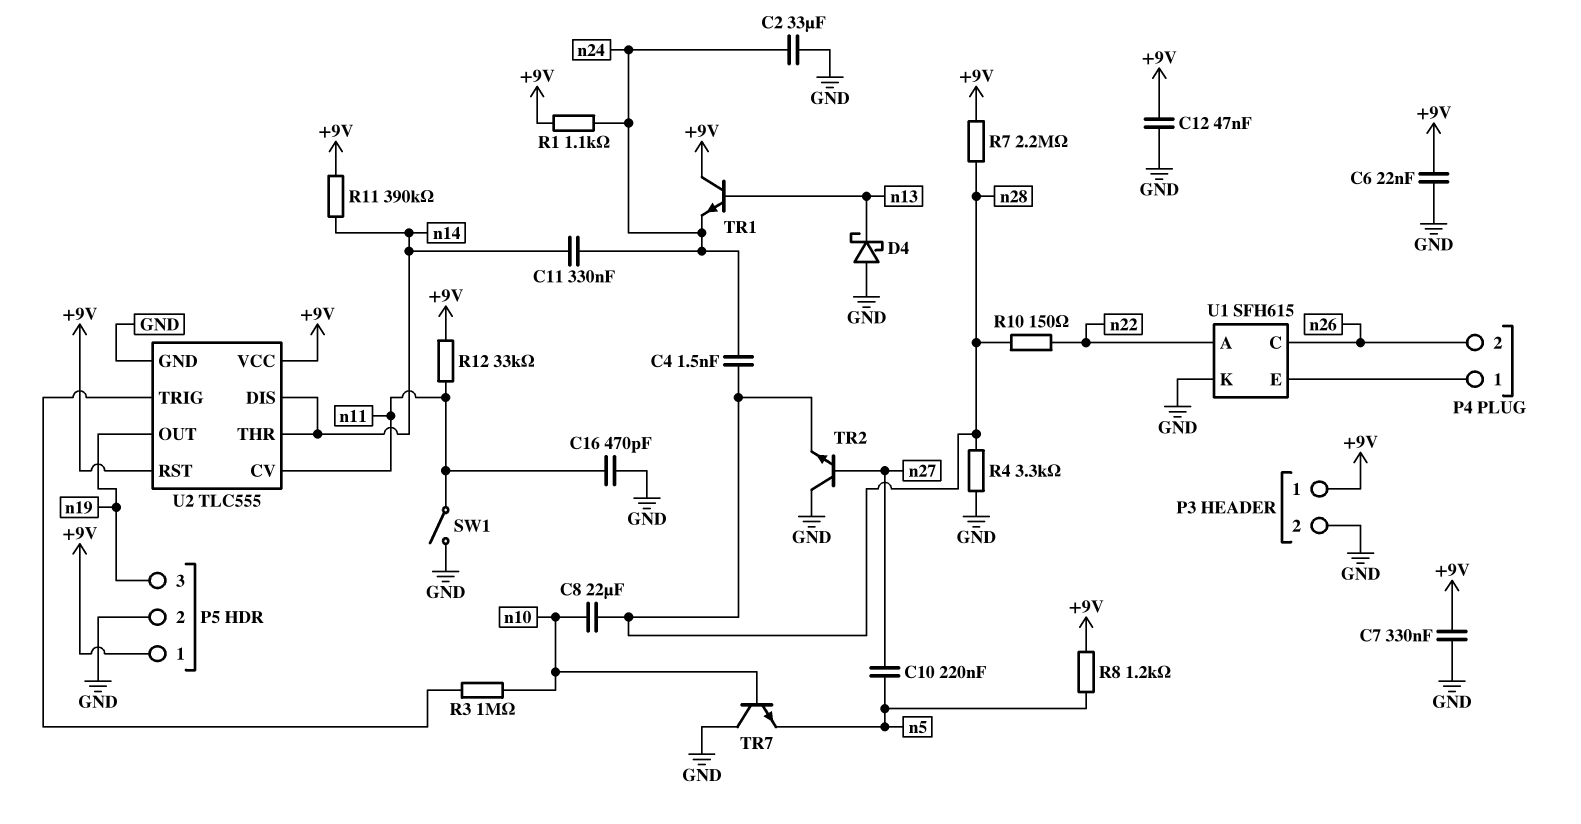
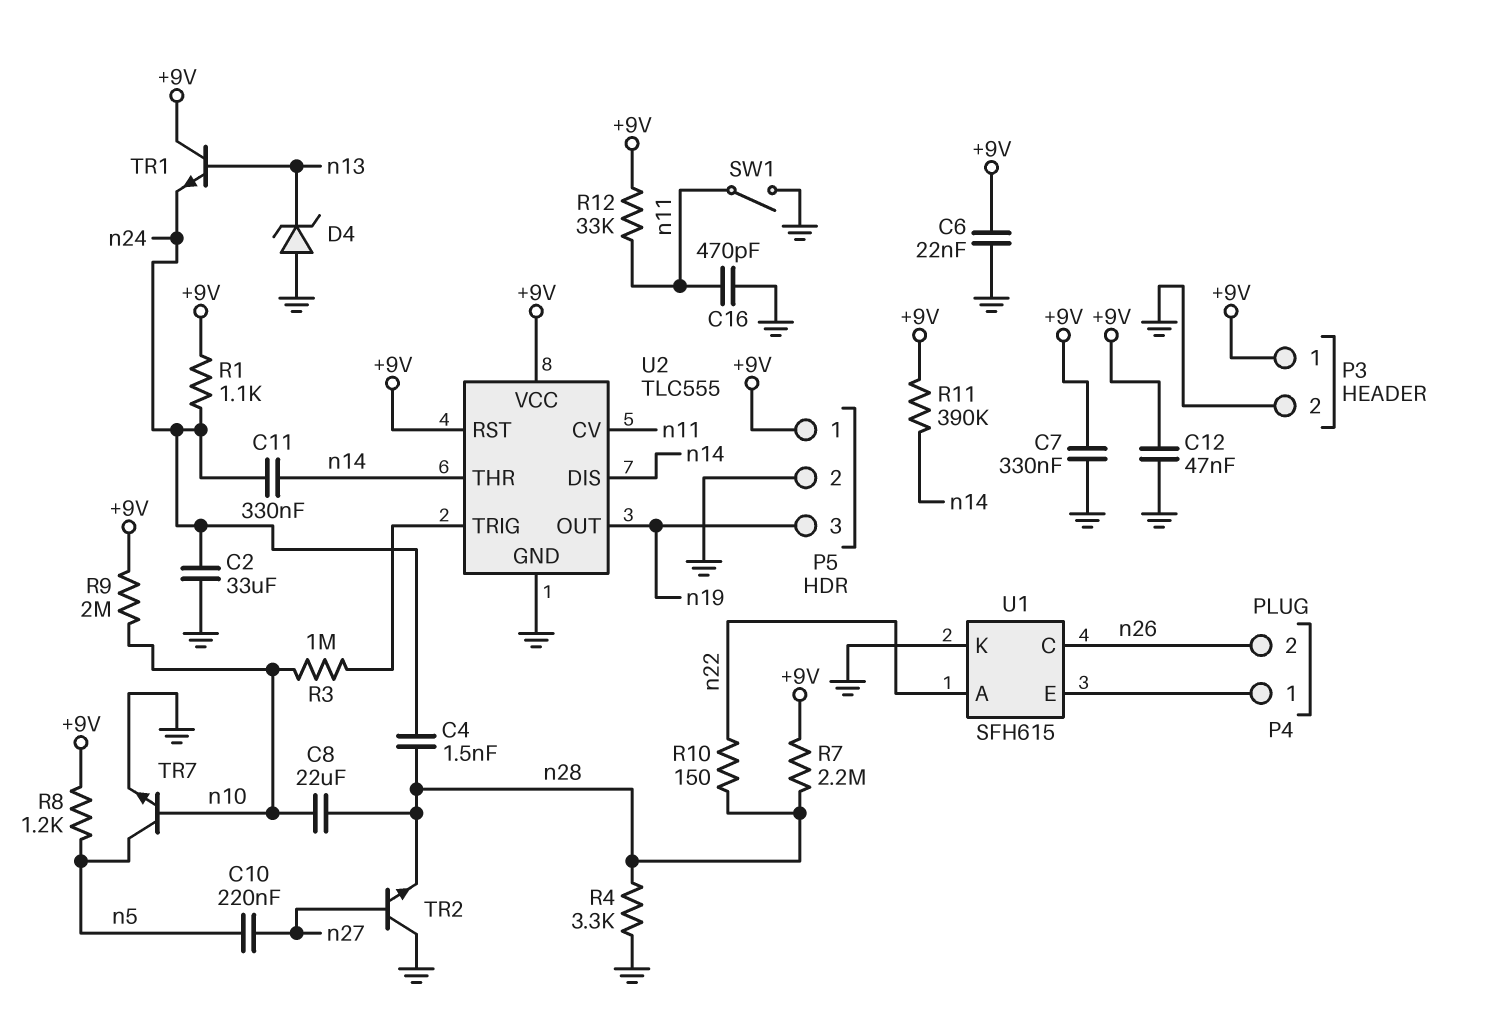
D4: schottky (A GND, K n13) -> zener (A GND, K n13)
R9: none -> 2M (+9V, n10)
TR7: NPN (B n10, C GND, E n5) -> NPN (B n10, C n5, E GND)

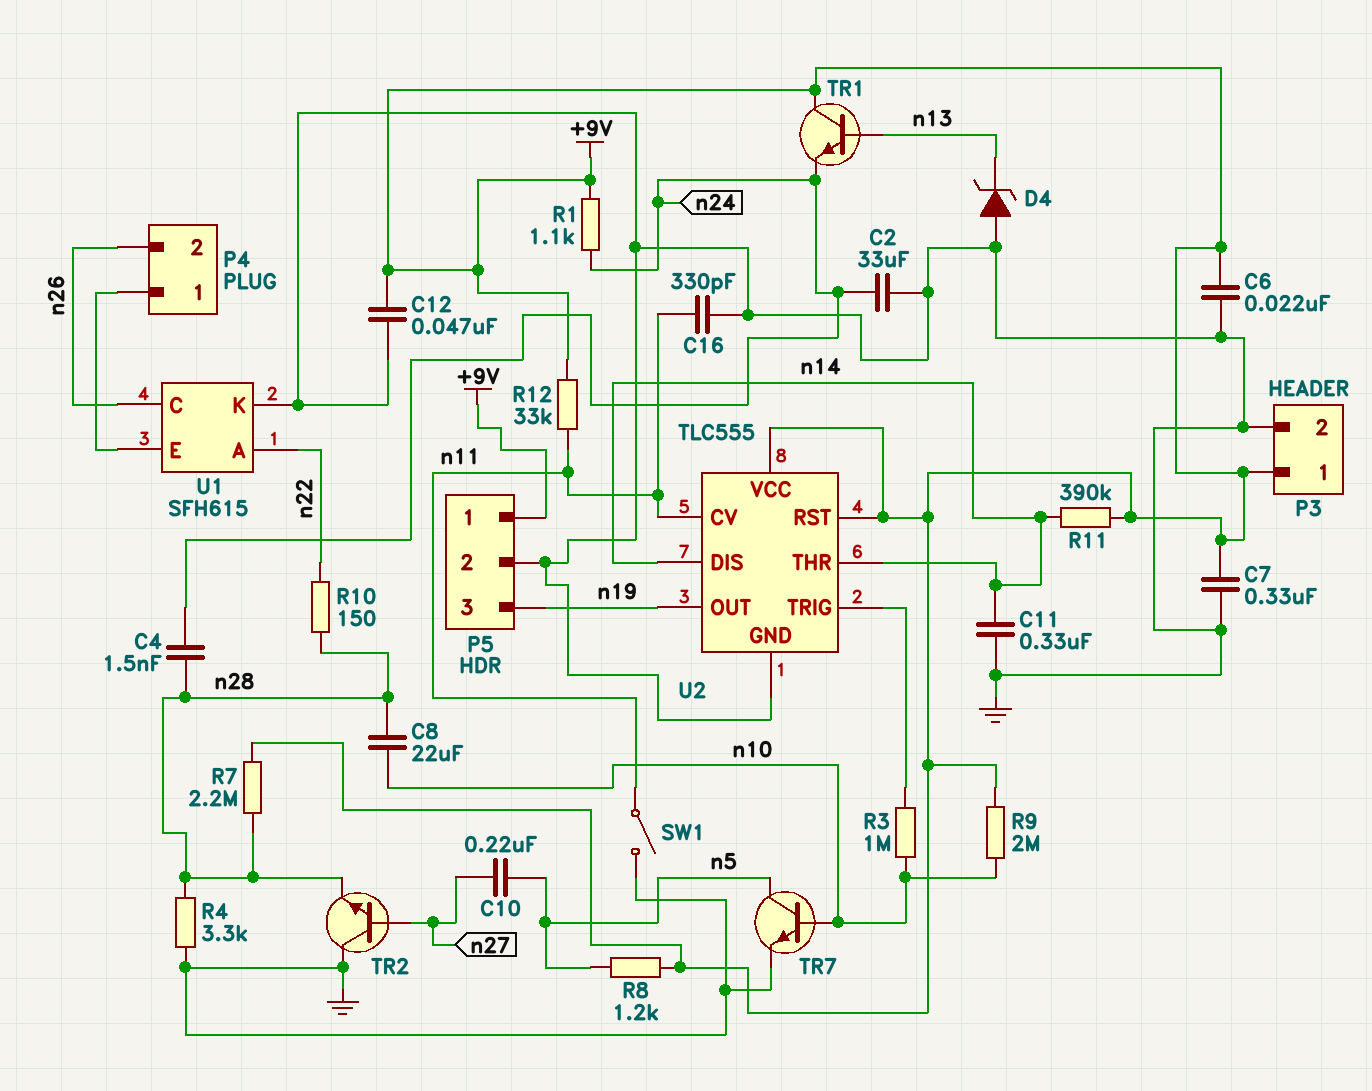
C11: 330nF (n14, n24) -> 330nF (GND, n14)
C16: 470pF (GND, n11) -> 330pF (GND, n11)

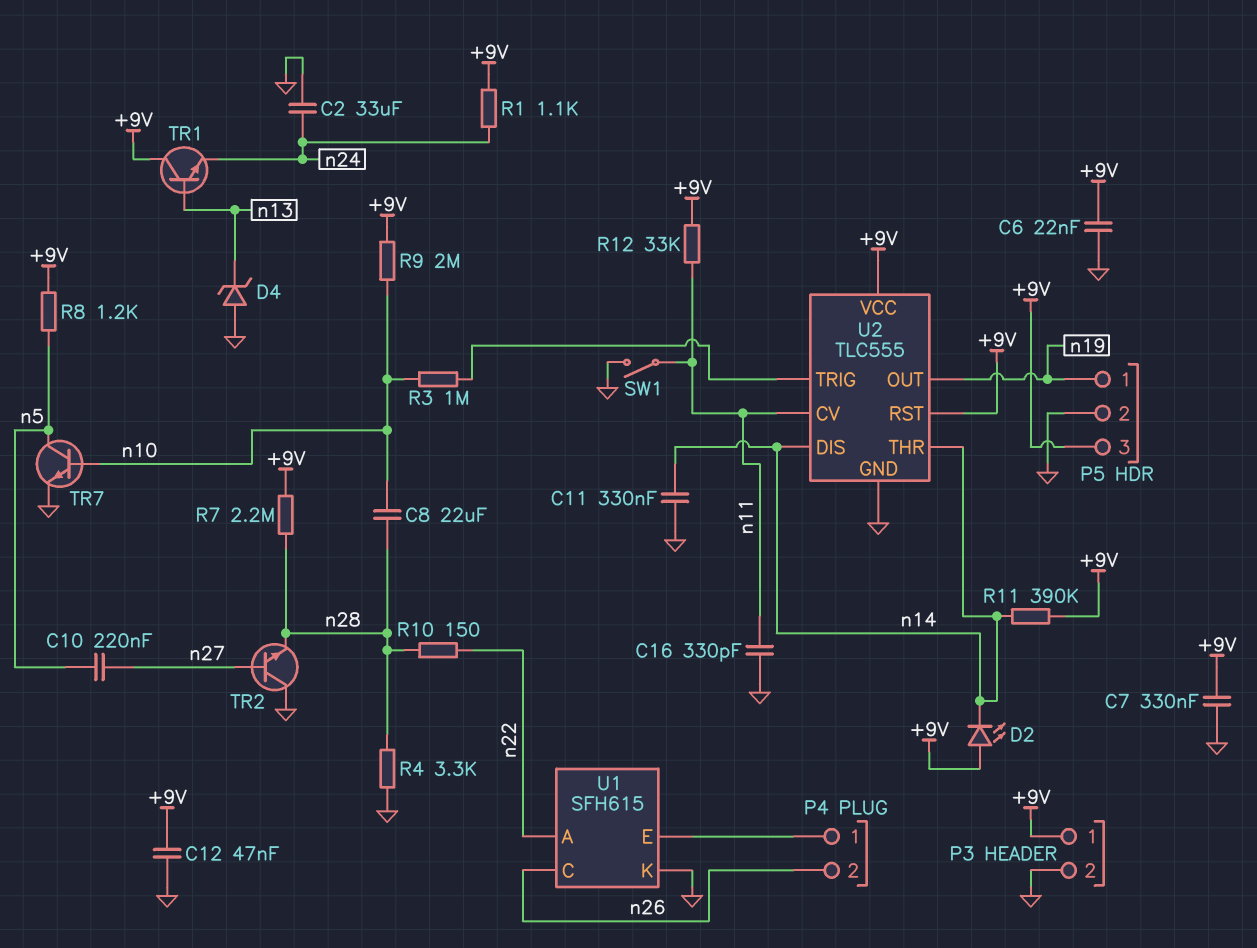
C4: 1.5nF (n24, n28) -> none
D2: none -> LED (A +9V, K n14)
P5 pin 1: +9V -> n19
P5 pin 3: n19 -> +9V

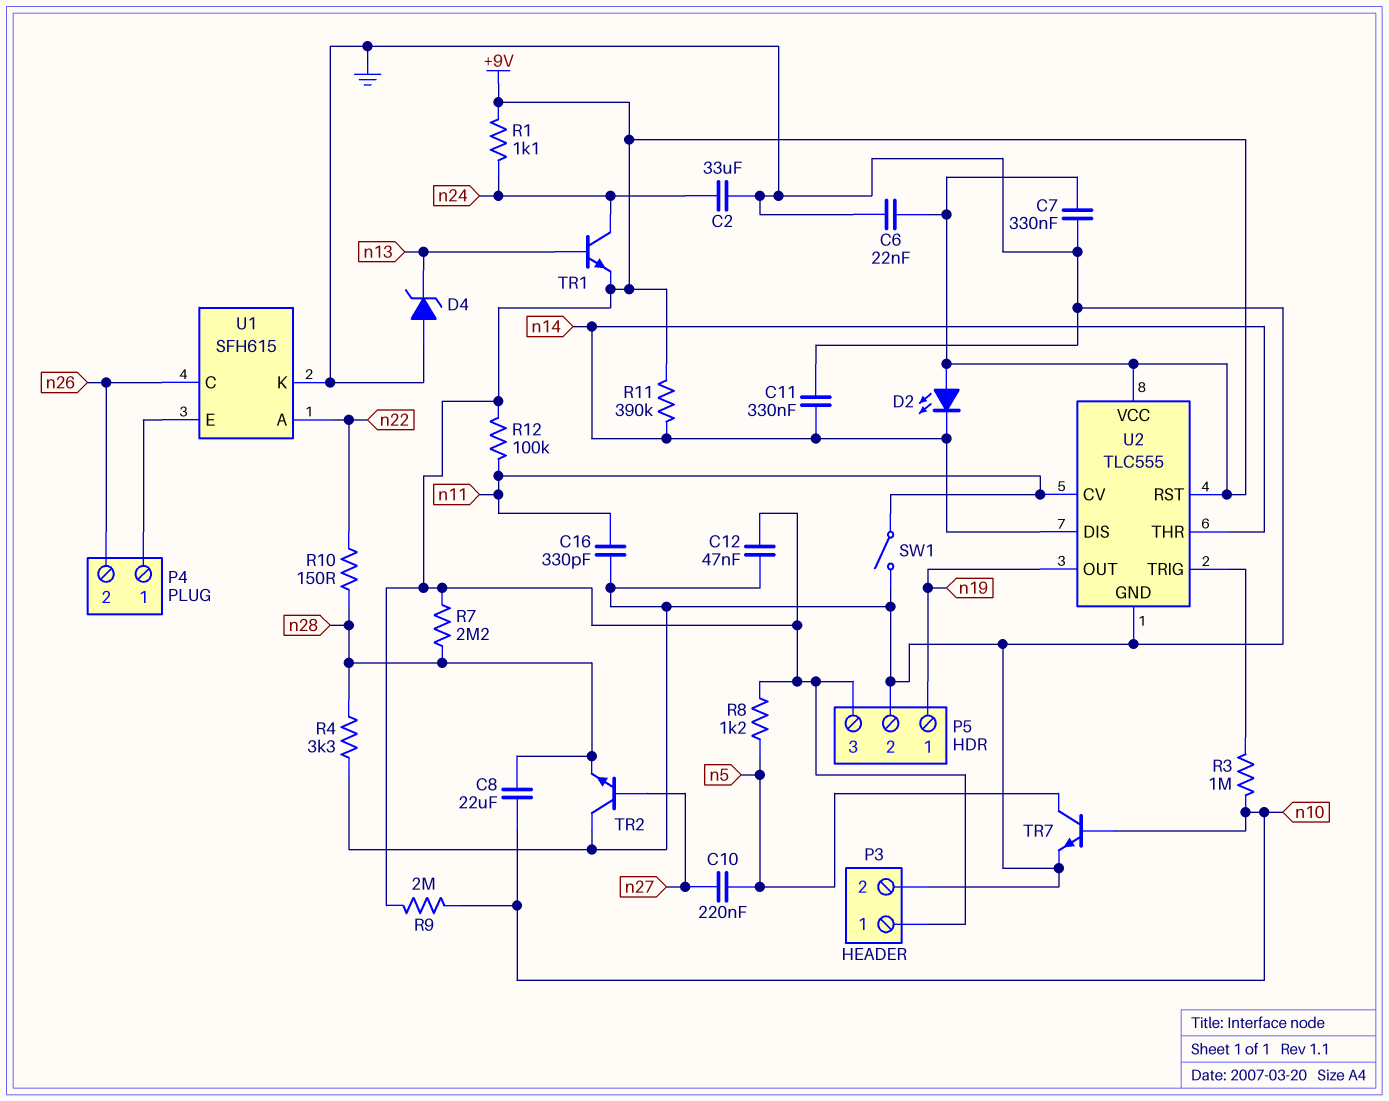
R12: 33k (+9V, n11) -> 100k (+9V, n11)
TR1: NPN (B n13, C +9V, E n24) -> NPN (B n13, C n24, E +9V)

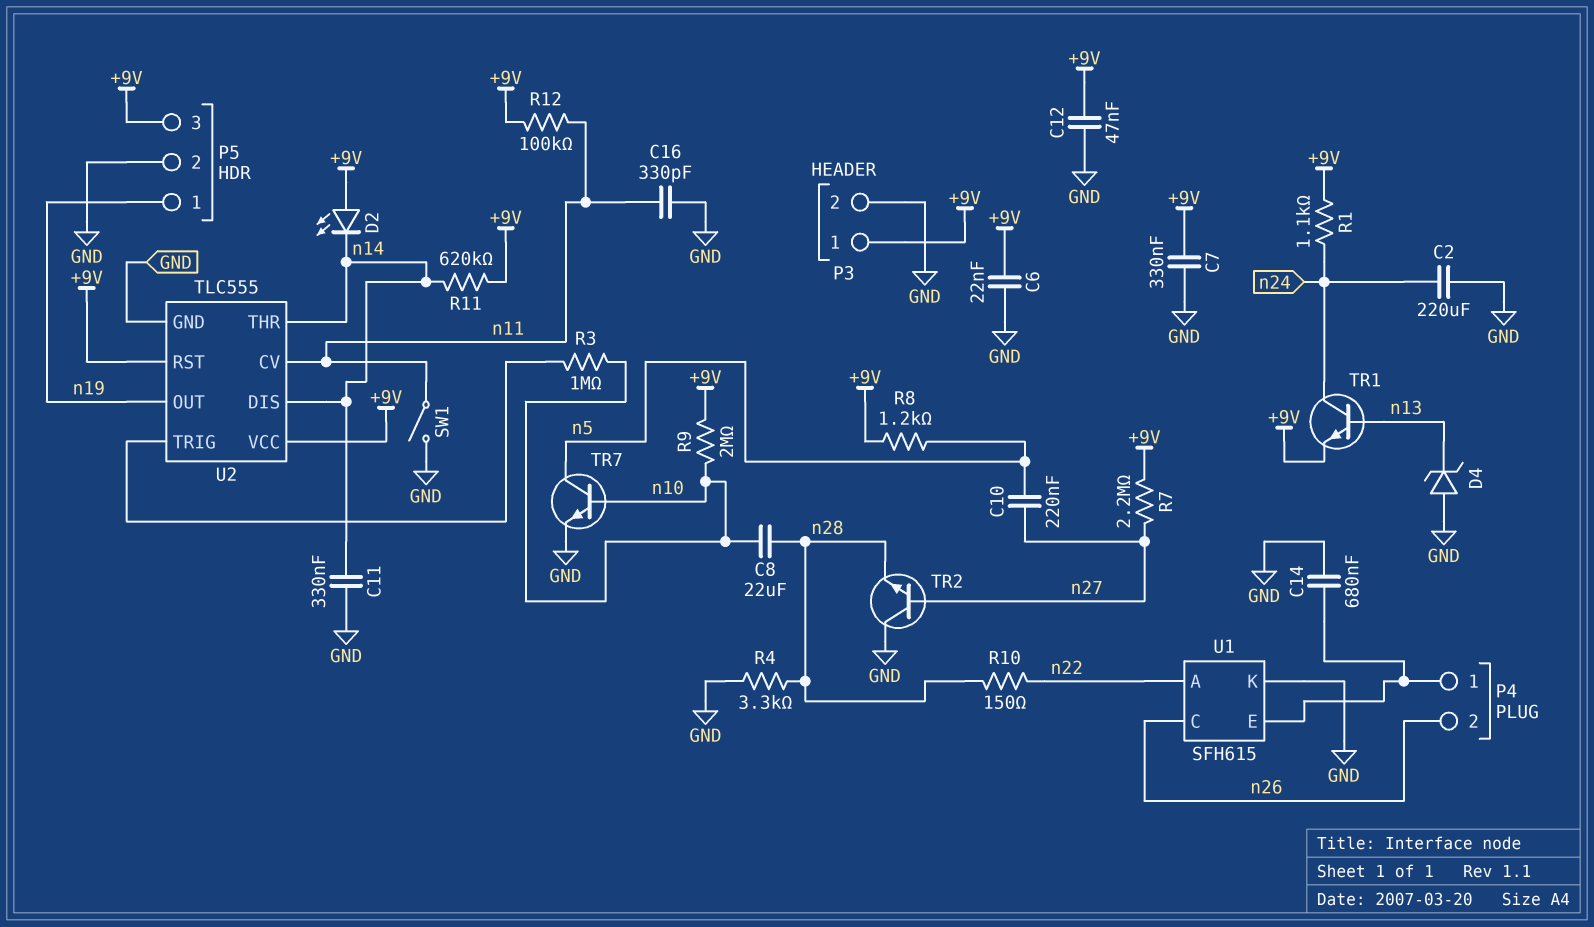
C2: 33uF (GND, n24) -> 220uF (GND, n24)
C14: none -> 680nF (GND, P4/1)
R7: 2.2M (+9V, n28) -> 2.2M (+9V, n27)
R11: 390k (+9V, n14) -> 620k (+9V, n14)

